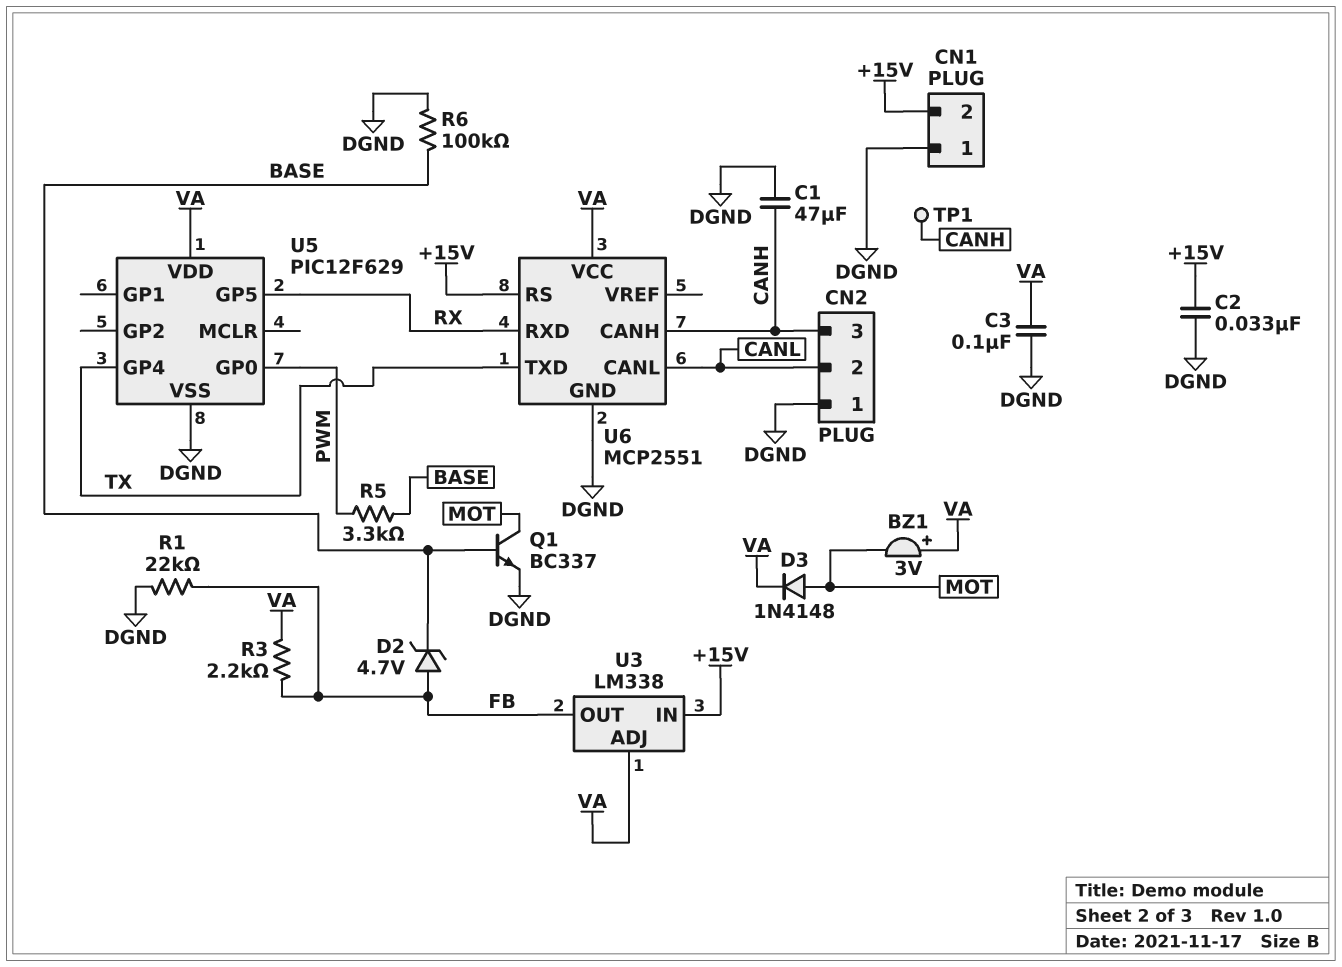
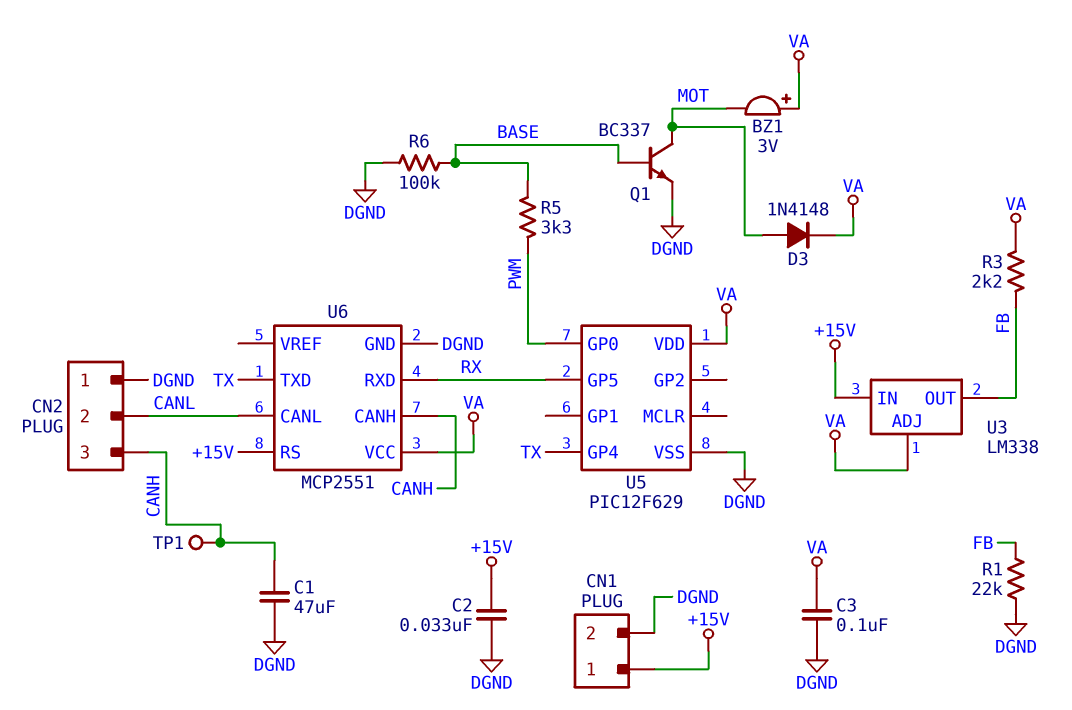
CN1 pin 1: DGND -> +15V
CN1 pin 2: +15V -> DGND
D2: zener 4.7V (A FB, K BASE) -> none

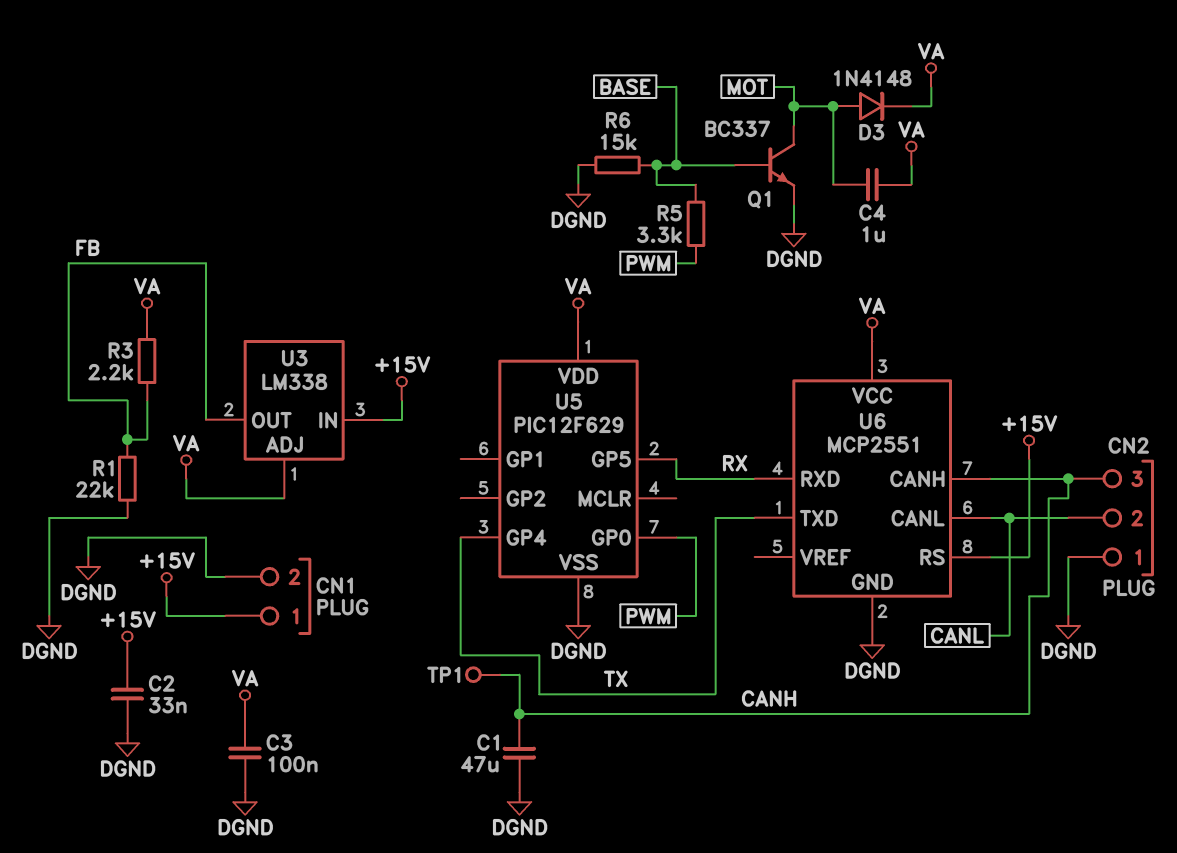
BZ1: buzzer 3V (plus VA, minus MOT) -> none
C4: none -> 1uF (MOT, VA)
R6: 100k (BASE, DGND) -> 15k (BASE, DGND)

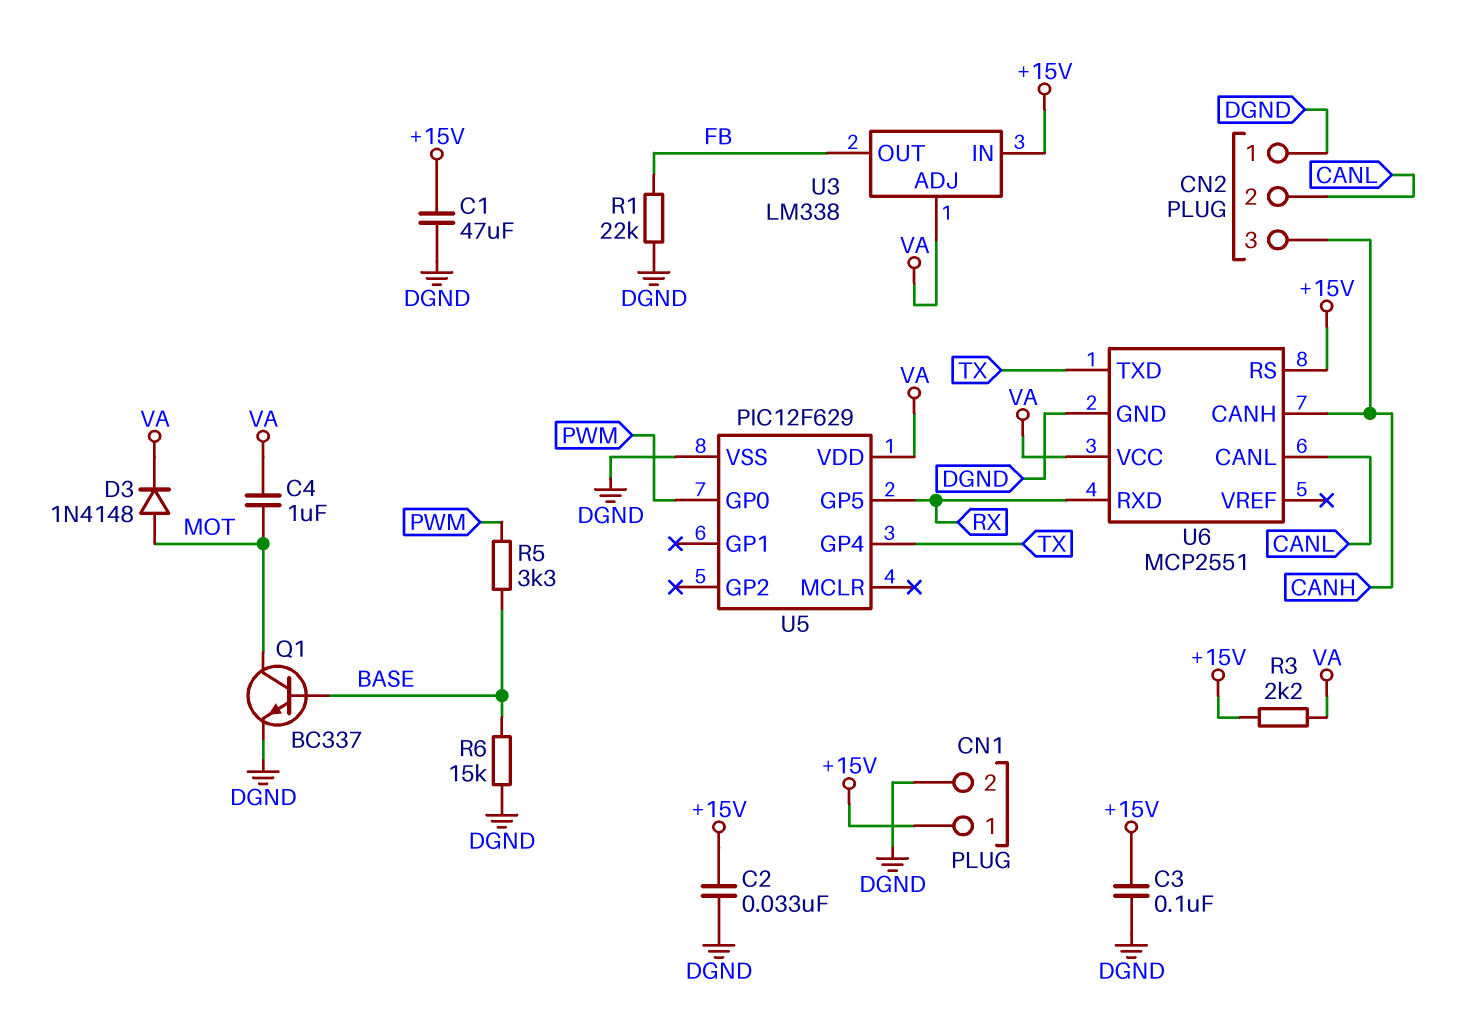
C1: 47uF (CANH, DGND) -> 47uF (+15V, DGND)
C3: 100nF (DGND, VA) -> 100nF (+15V, DGND)
R3: 2.2k (FB, VA) -> 2.2k (+15V, VA)
TP1: test point (CANH) -> none

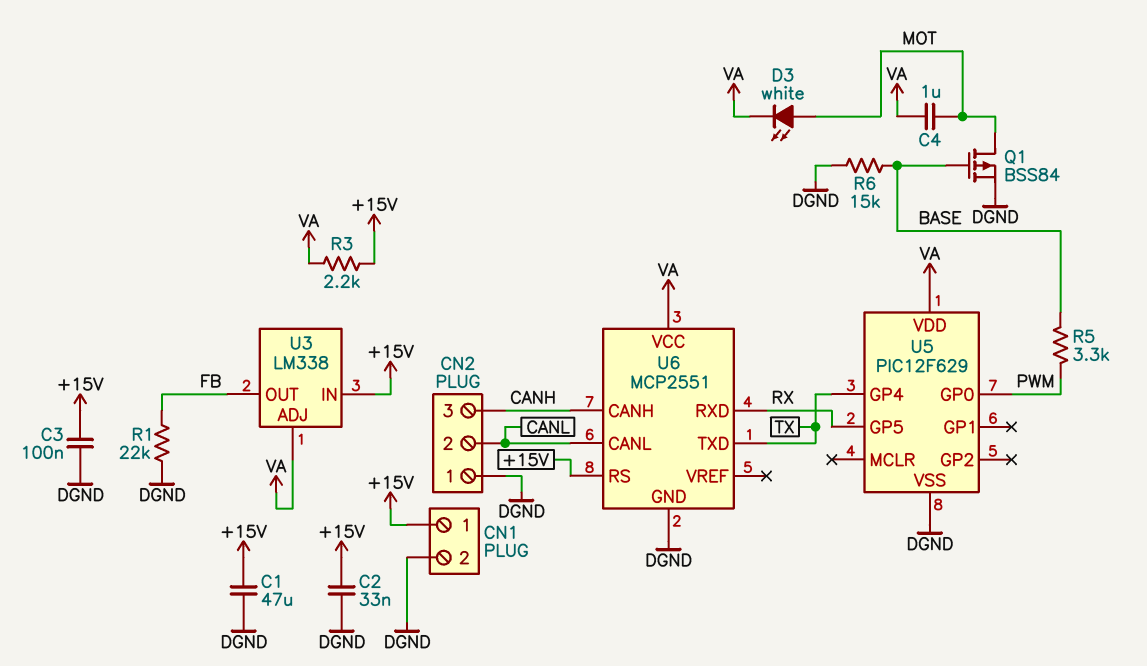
D3: diode 1N4148 (A MOT, K VA) -> LED white (A MOT, K VA)
Q1: NPN BC337 (B BASE, C MOT, E DGND) -> PMOS BSS84 (G BASE, D MOT, S DGND)

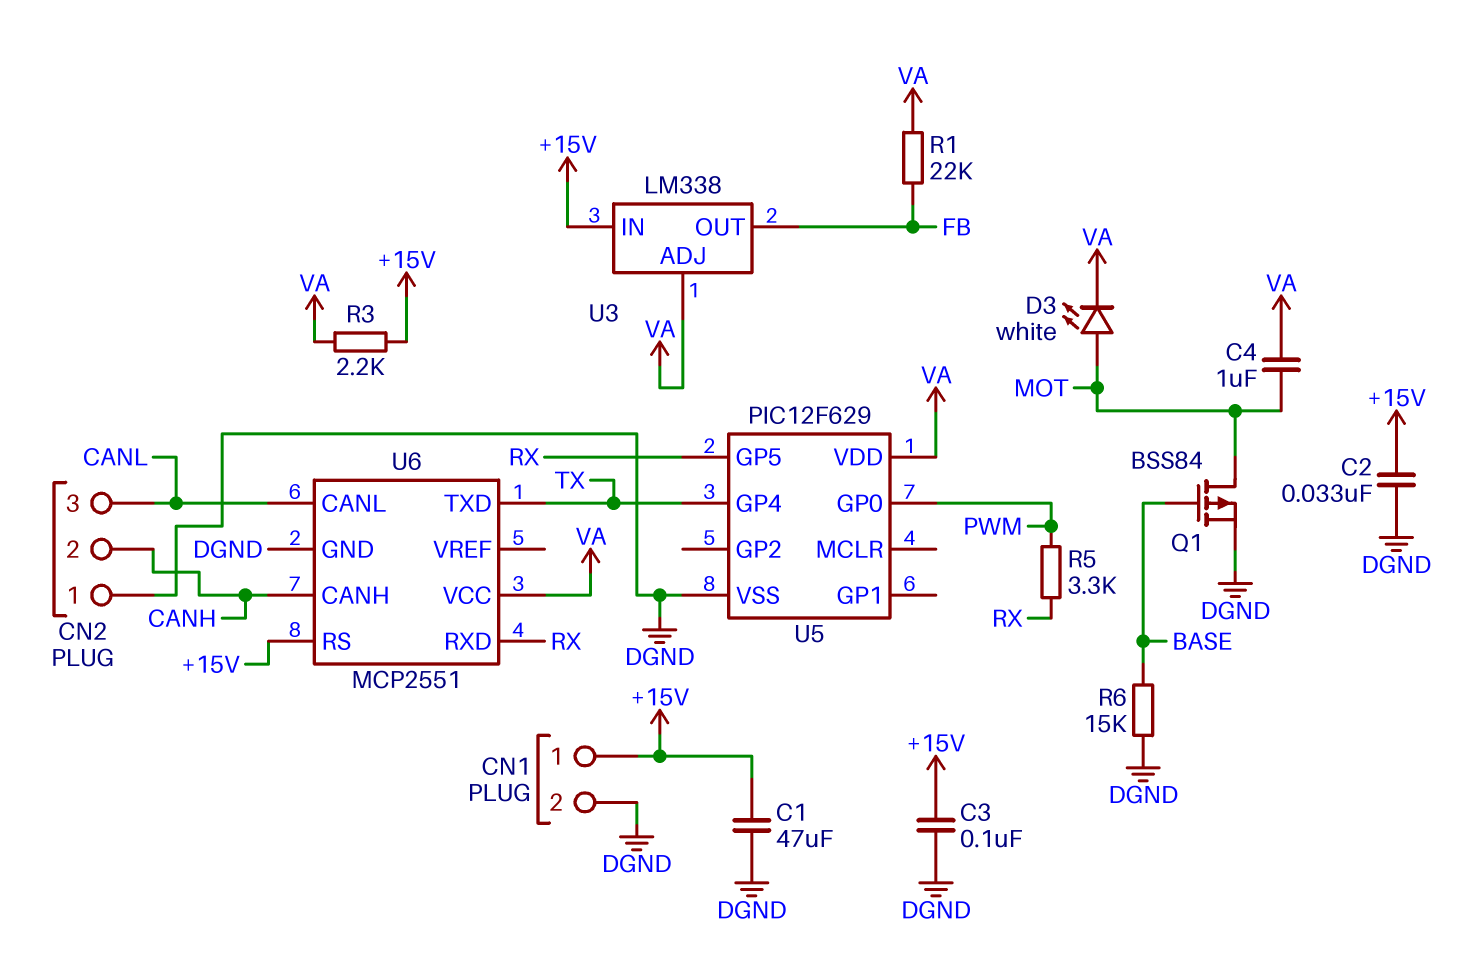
CN2 pin 2: CANL -> CANH
CN2 pin 3: CANH -> CANL
R1: 22k (DGND, FB) -> 22k (FB, VA)
R5: 3.3k (BASE, PWM) -> 3.3k (PWM, RX)

